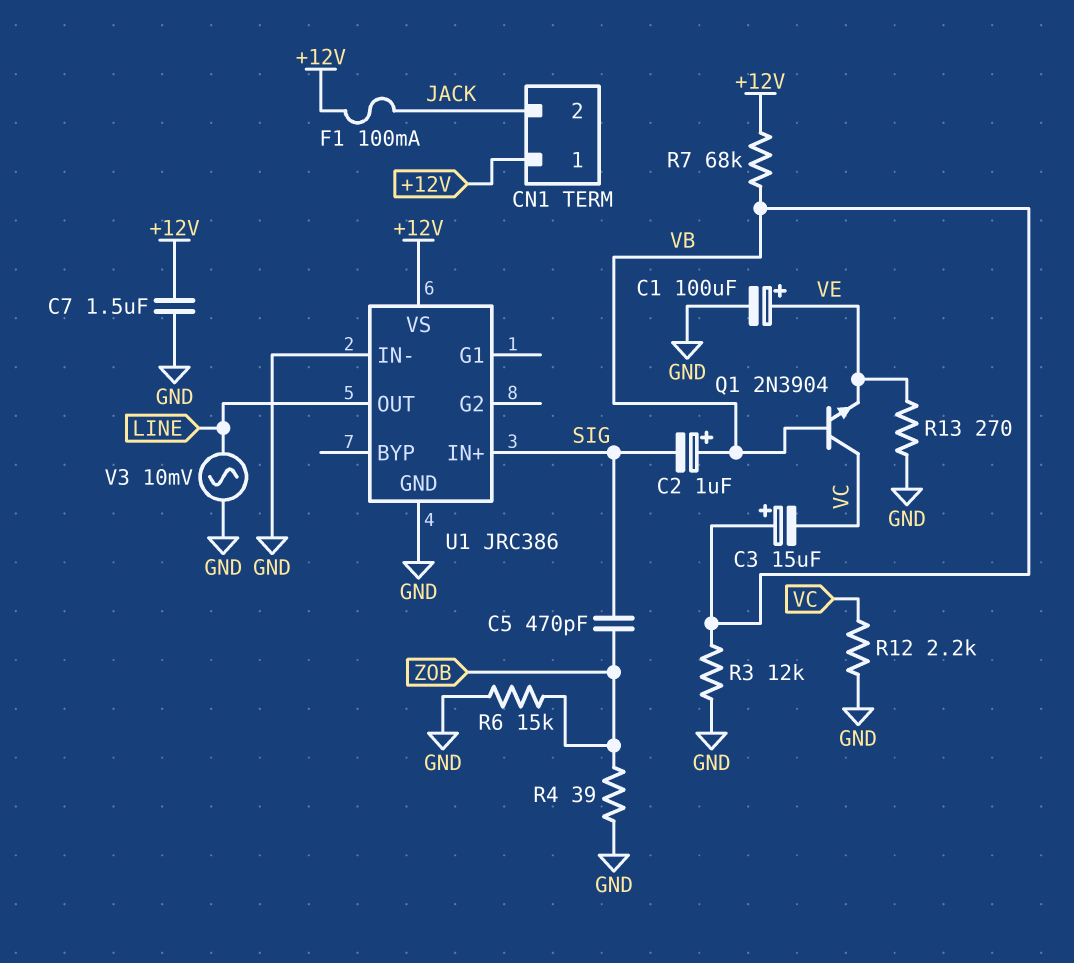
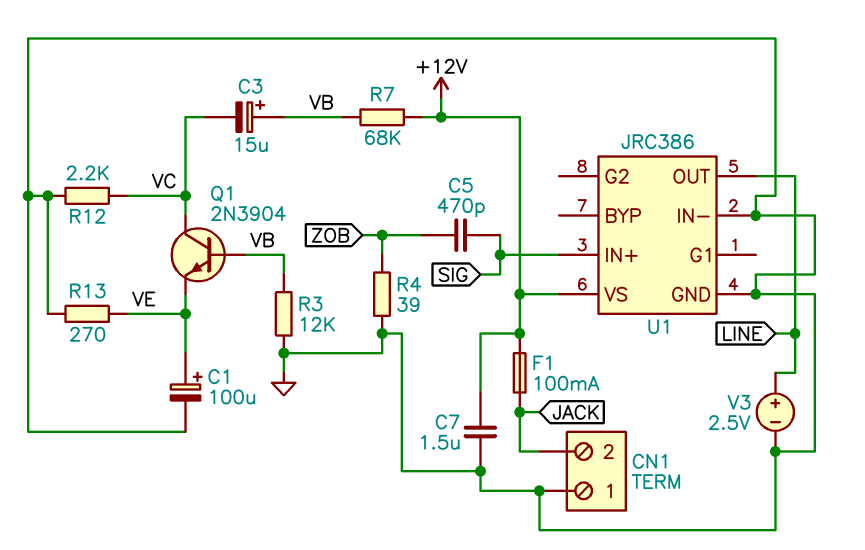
C2: 1uF (plus VB, minus SIG) -> none
CN1 pin 1: +12V -> GND
R6: 15k (GND, ZOB) -> none
V3: AC 10mV (GND, LINE) -> 2.5V (plus LINE, minus GND)

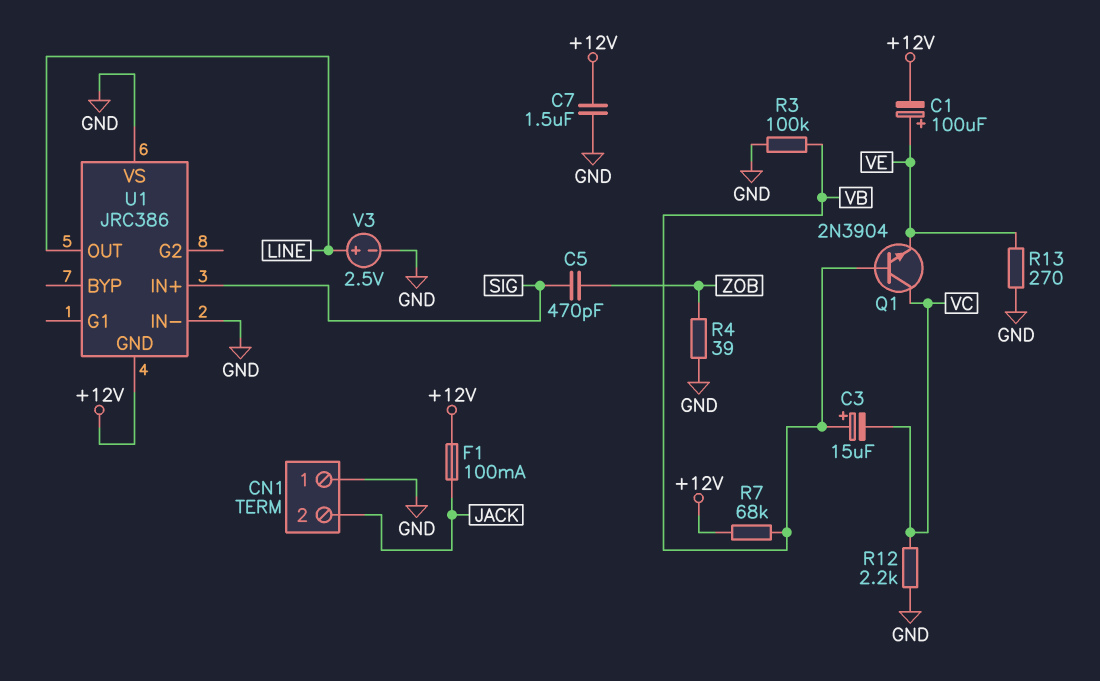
C1: 100uF (plus VE, minus GND) -> 100uF (plus VE, minus +12V)
R3: 12k (GND, VB) -> 100k (GND, VB)
U1 pin GND: GND -> +12V
U1 pin VS: +12V -> GND

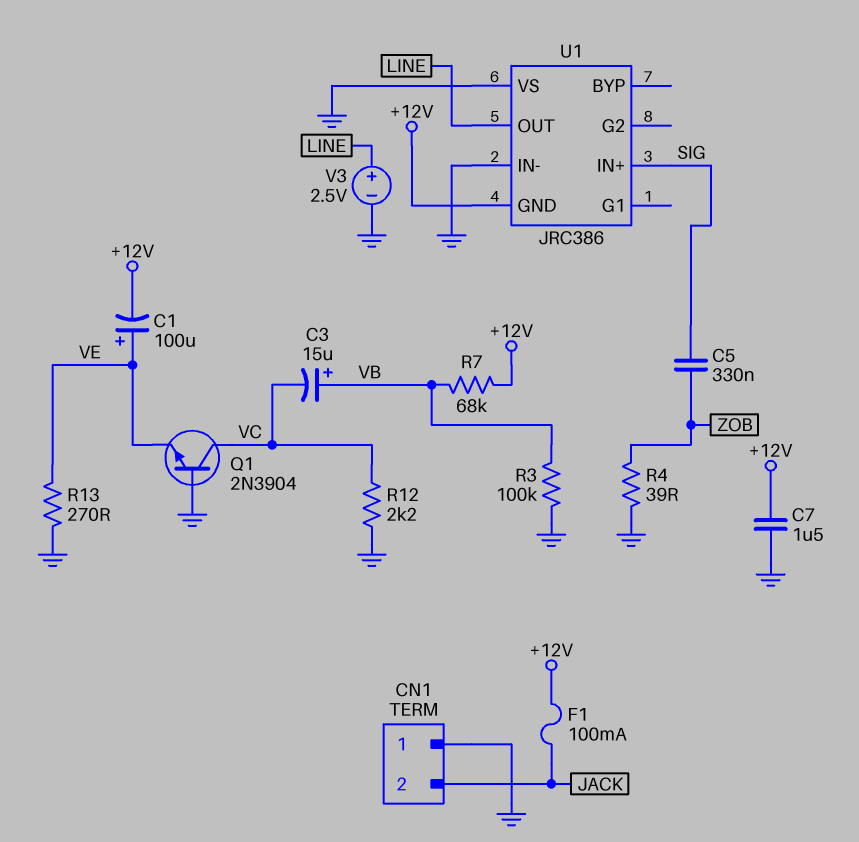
C5: 470pF (SIG, ZOB) -> 330nF (SIG, ZOB)
Q1: NPN 2N3904 (B VB, C VC, E VE) -> NPN 2N3904 (B GND, C VC, E VE)

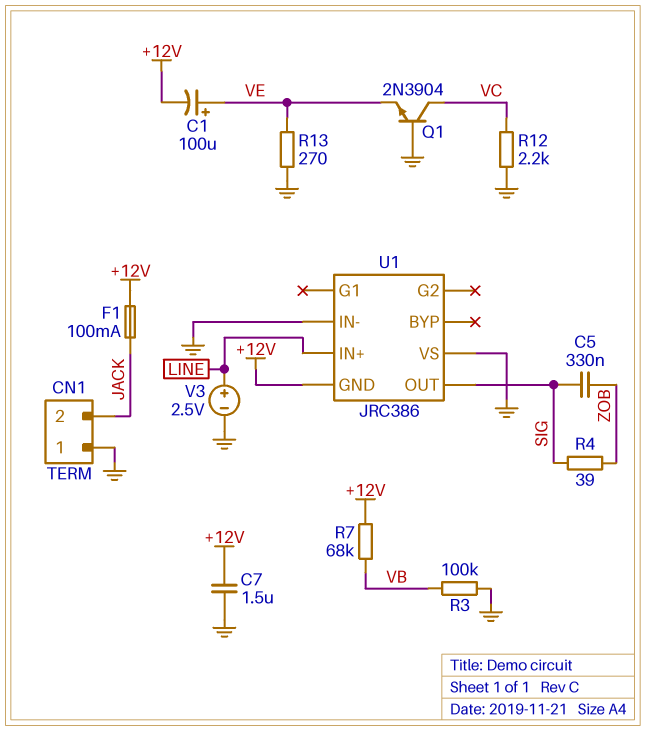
C3: 15uF (plus VB, minus VC) -> none
R4: 39 (GND, ZOB) -> 39 (SIG, ZOB)
U1 pin IN+: SIG -> LINE
U1 pin OUT: LINE -> SIG

